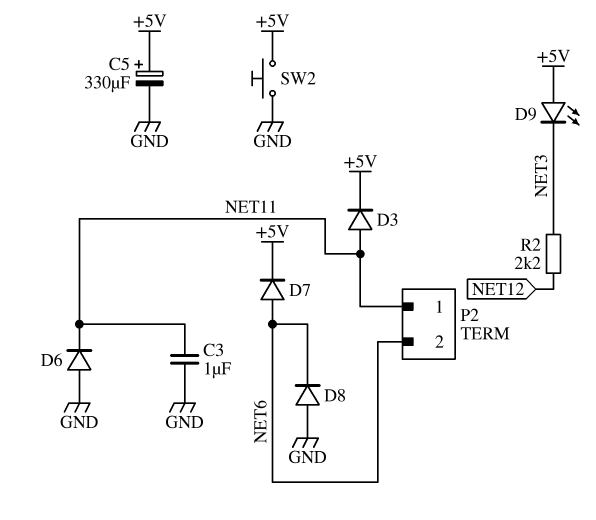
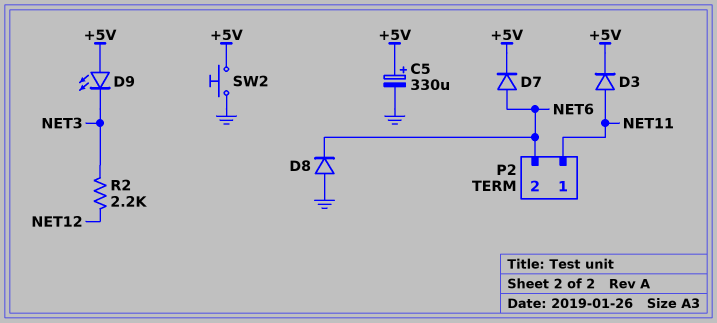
C3: 1uF (GND, NET11) -> none
D6: diode (A GND, K NET11) -> none

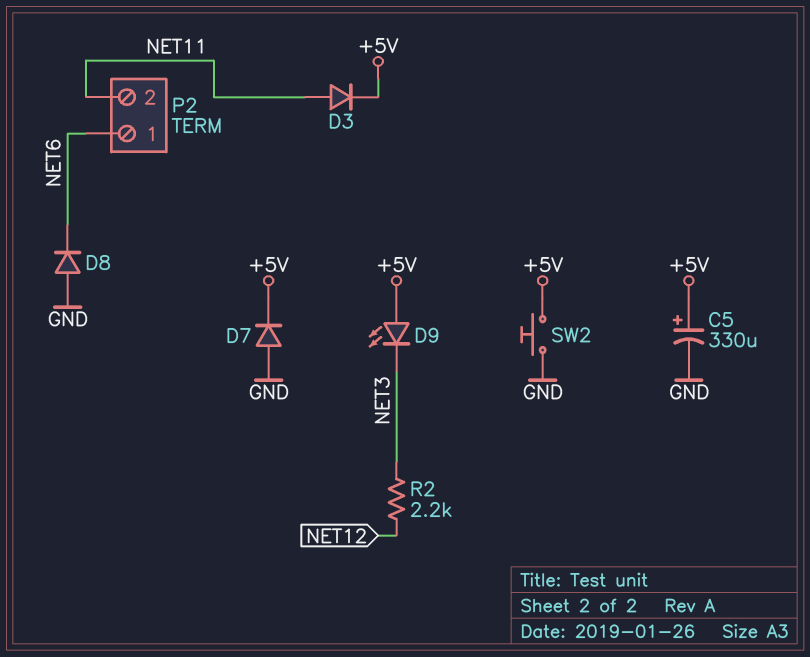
D7: diode (A NET6, K +5V) -> diode (A GND, K +5V)
P2 pin 1: NET11 -> NET6
P2 pin 2: NET6 -> NET11

